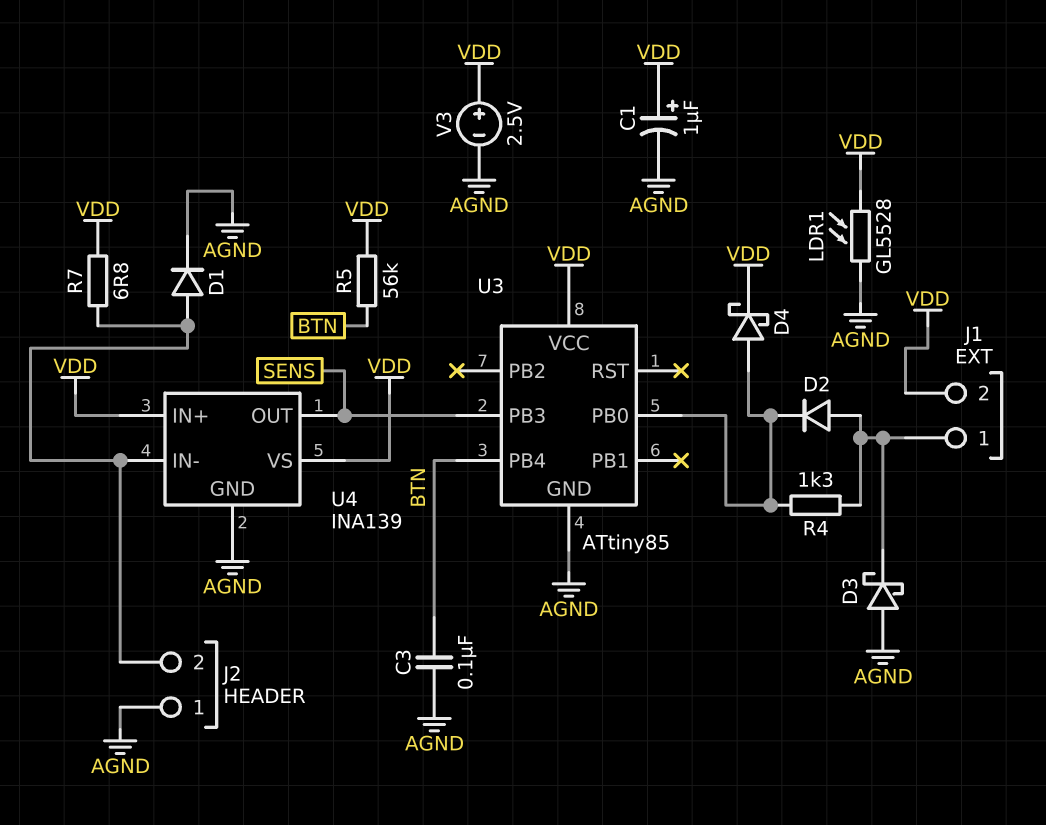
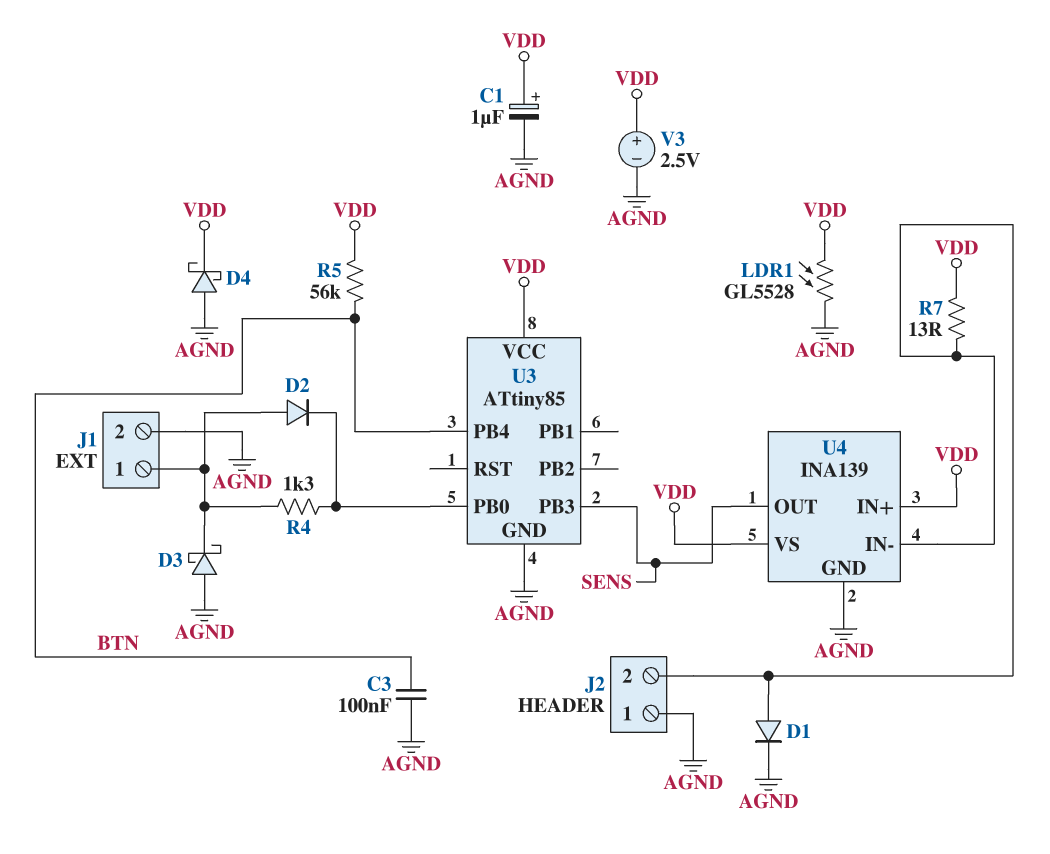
D4: schottky (A U3/PB0, K VDD) -> schottky (A AGND, K VDD)
J1 pin 2: VDD -> AGND
R7: 6.8 (J2/2, VDD) -> 13 (J2/2, VDD)

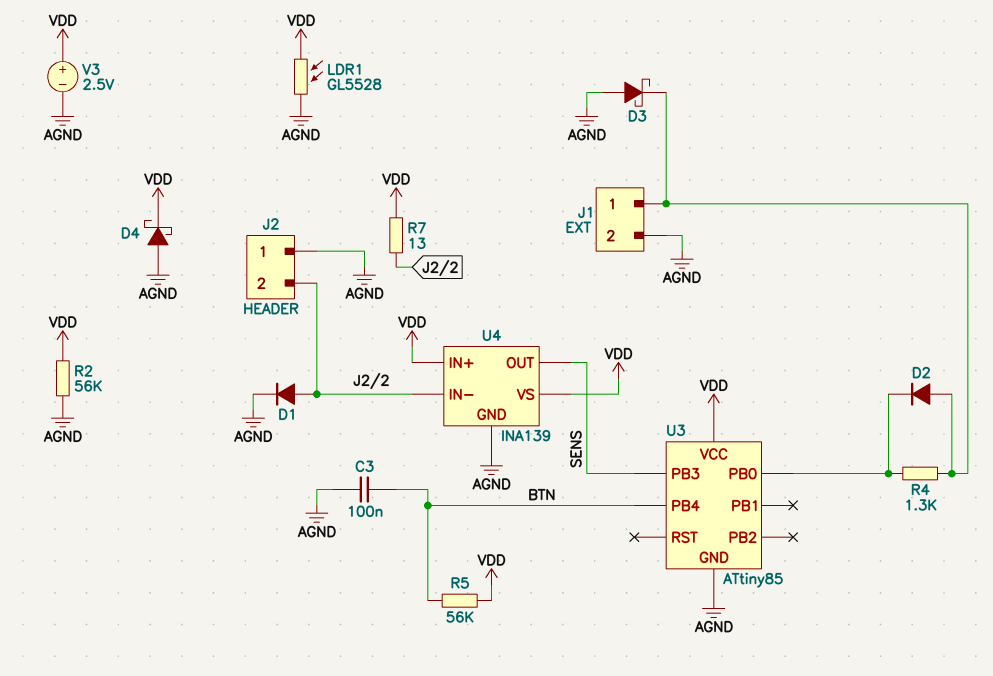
C1: 1uF (plus VDD, minus AGND) -> none
R2: none -> 56k (AGND, VDD)

